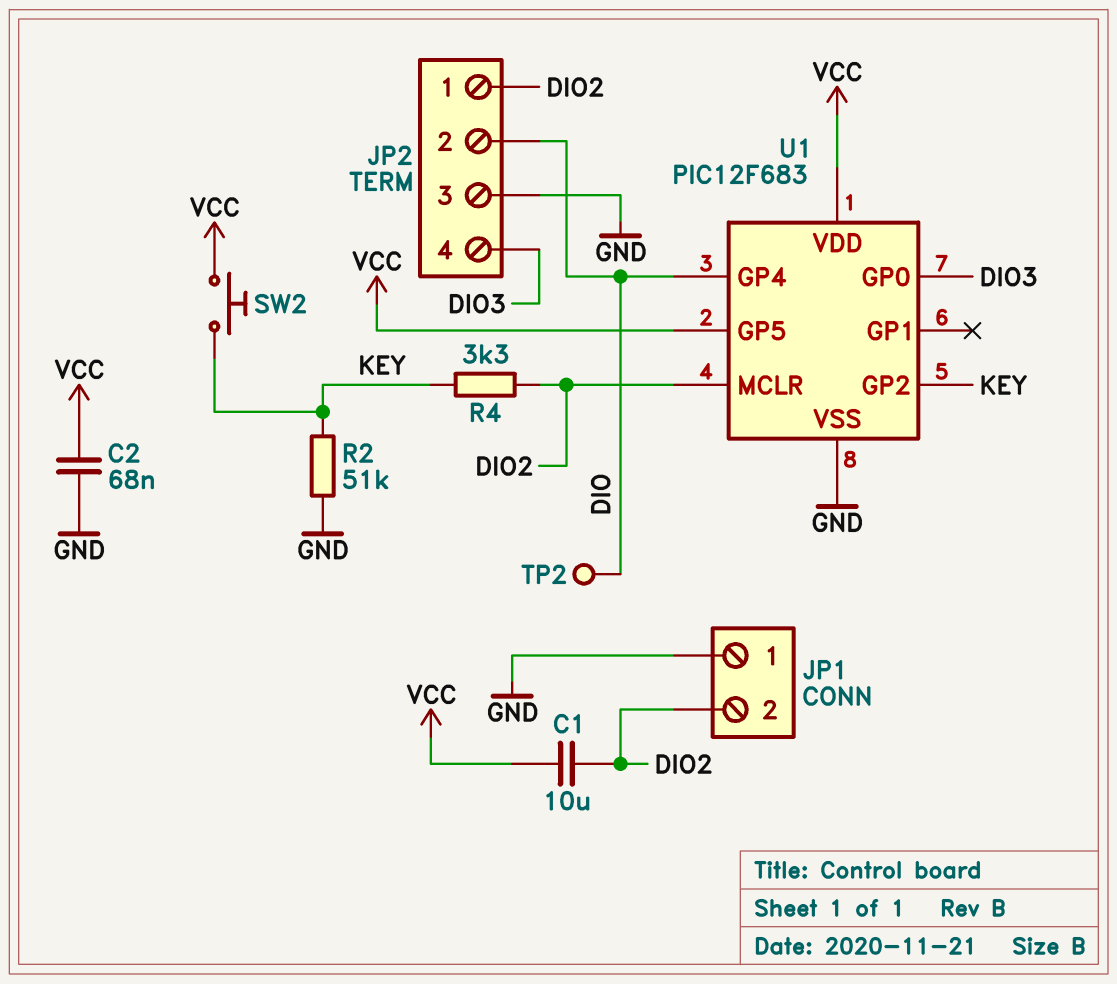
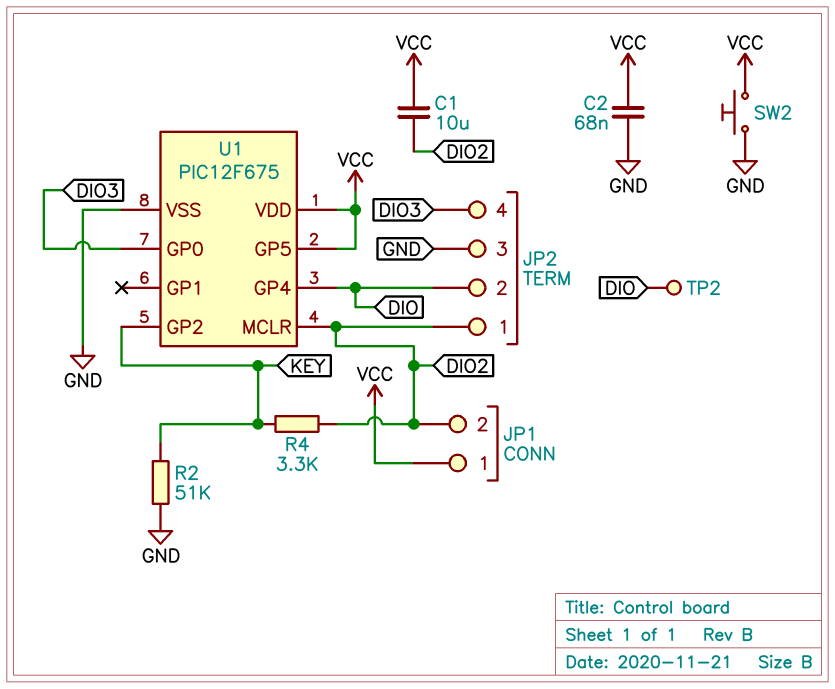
JP1 pin 1: GND -> VCC
SW2: button (KEY, VCC) -> button (GND, VCC)
U1: PIC12F683 -> PIC12F675

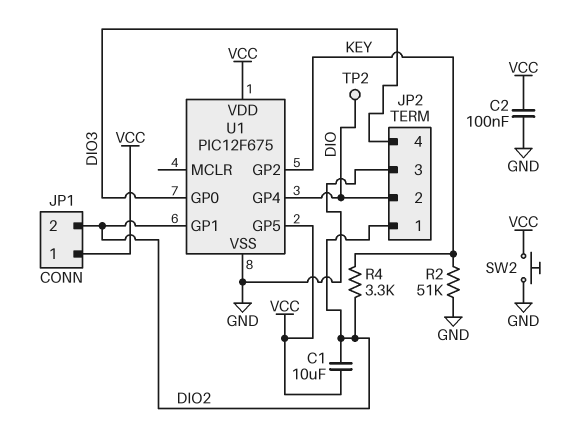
C2: 68nF (GND, VCC) -> 100nF (GND, VCC)
U1 pin GP1: none -> DIO2
U1 pin MCLR: DIO2 -> none

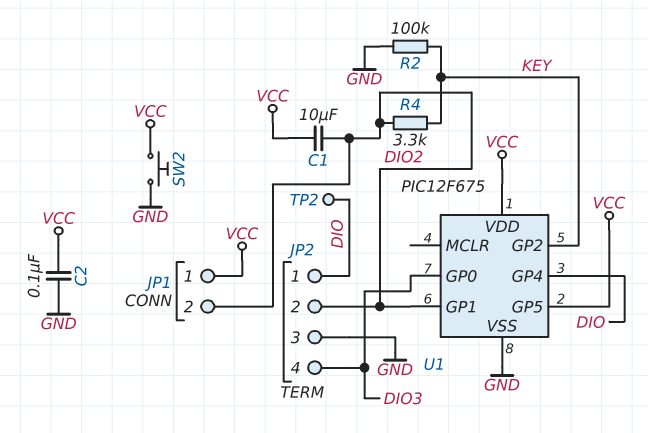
JP2 pin 1: DIO2 -> DIO
JP2 pin 2: DIO -> DIO2
R2: 51k (GND, KEY) -> 100k (GND, KEY)

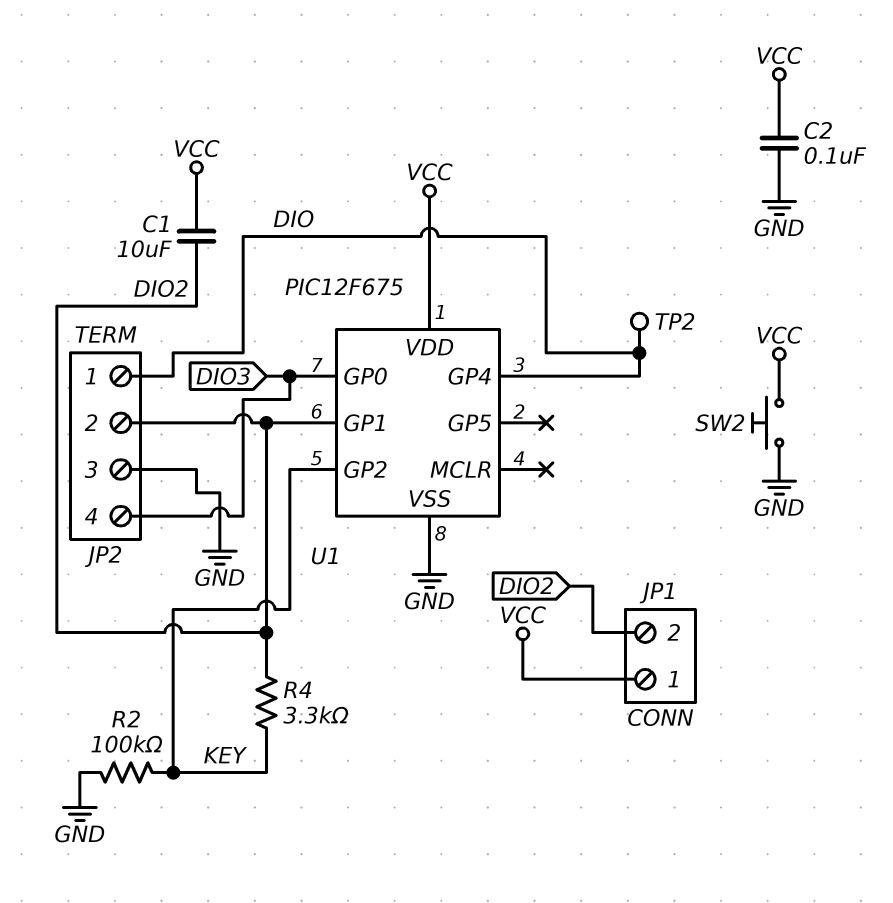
U1 pin GP5: VCC -> none

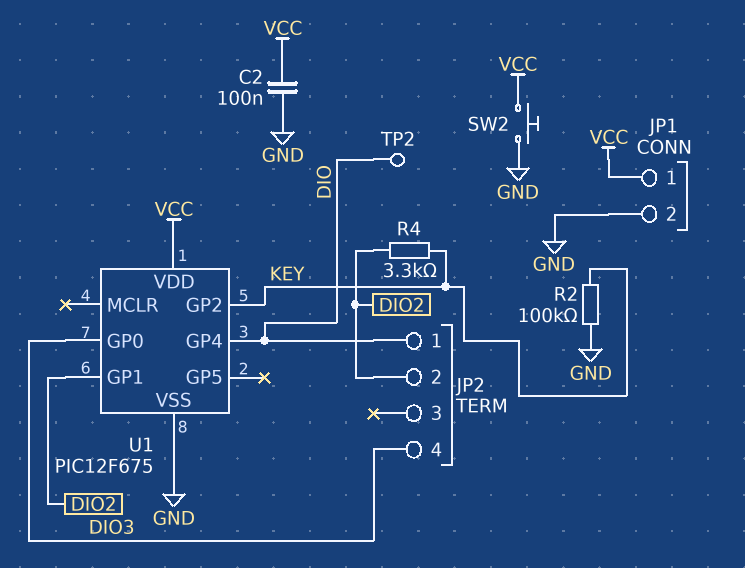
C1: 10uF (DIO2, VCC) -> none
JP1 pin 2: DIO2 -> GND
JP2 pin 3: GND -> none

